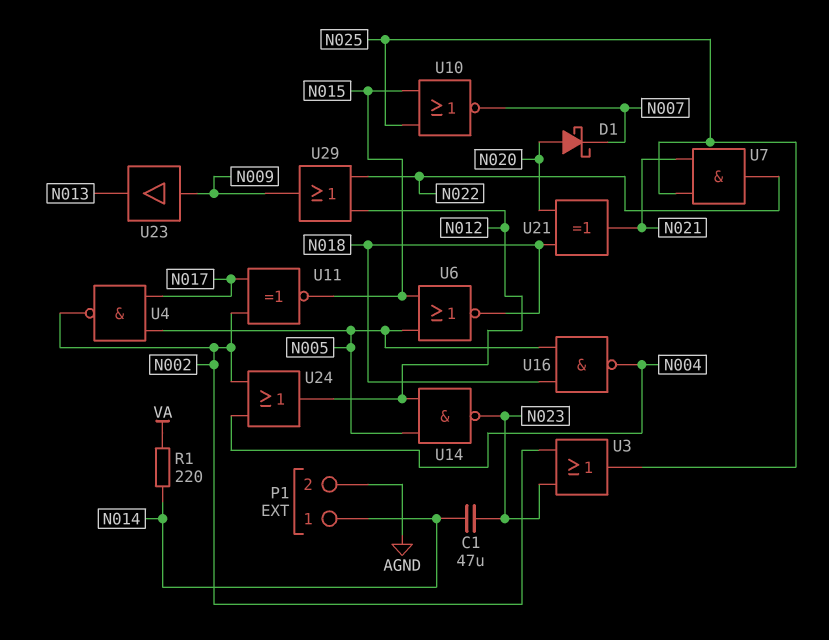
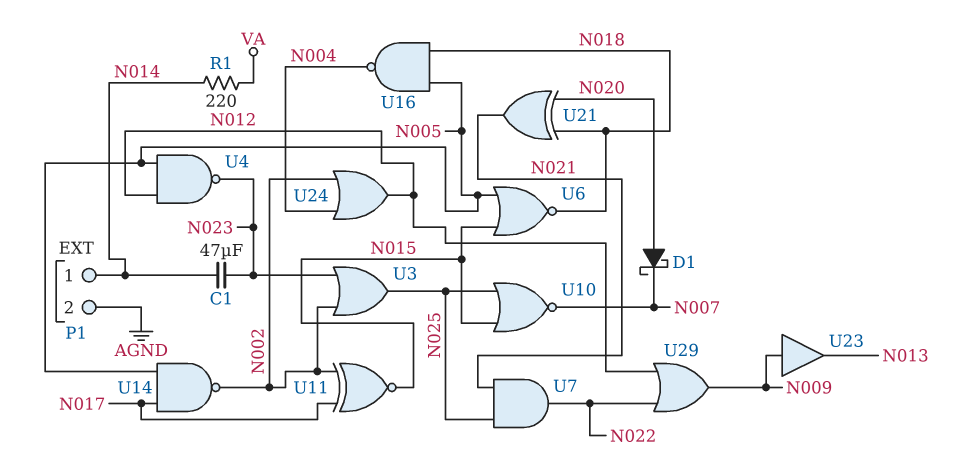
U4: NAND (in N005, in N017, out N002) -> NAND (in N005, in N012, out N023)
U14: NAND (in N005, in N012, out N023) -> NAND (in N005, in N017, out N002)

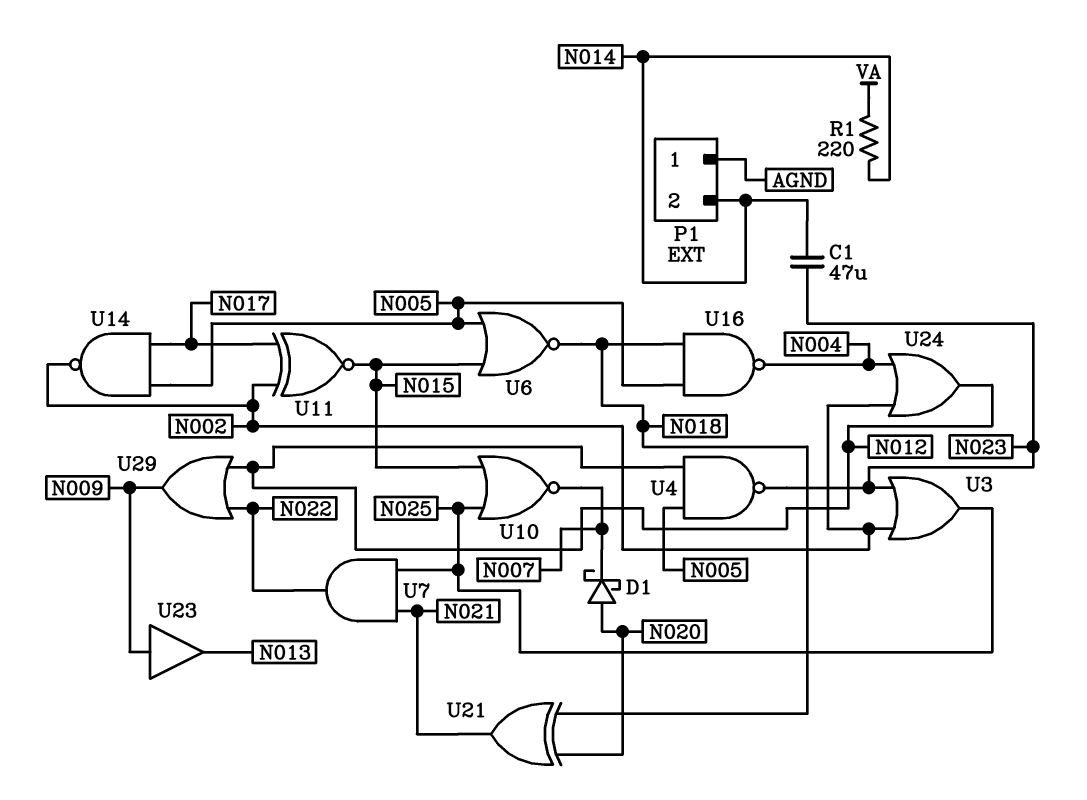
P1 pin 1: N014 -> AGND
P1 pin 2: AGND -> N014

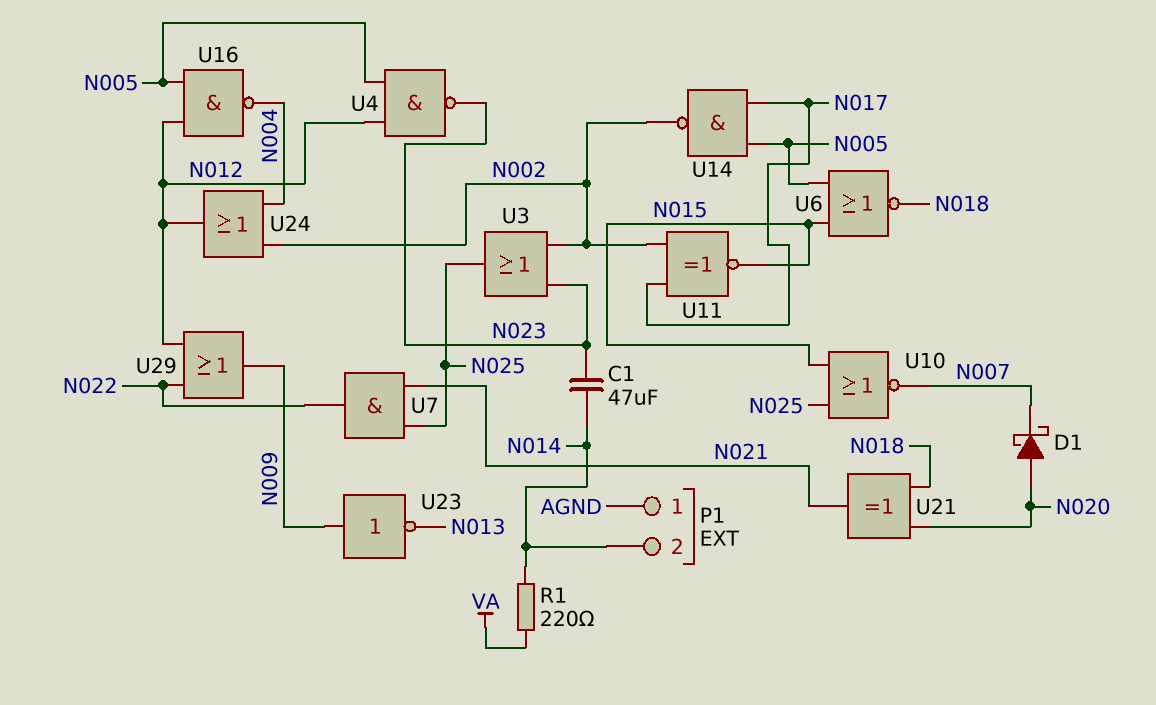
U16: NAND (in N005, in N018, out N004) -> NAND (in N005, in N012, out N004)
U23: buffer (in N009, out N013) -> NOT (in N009, out N013)

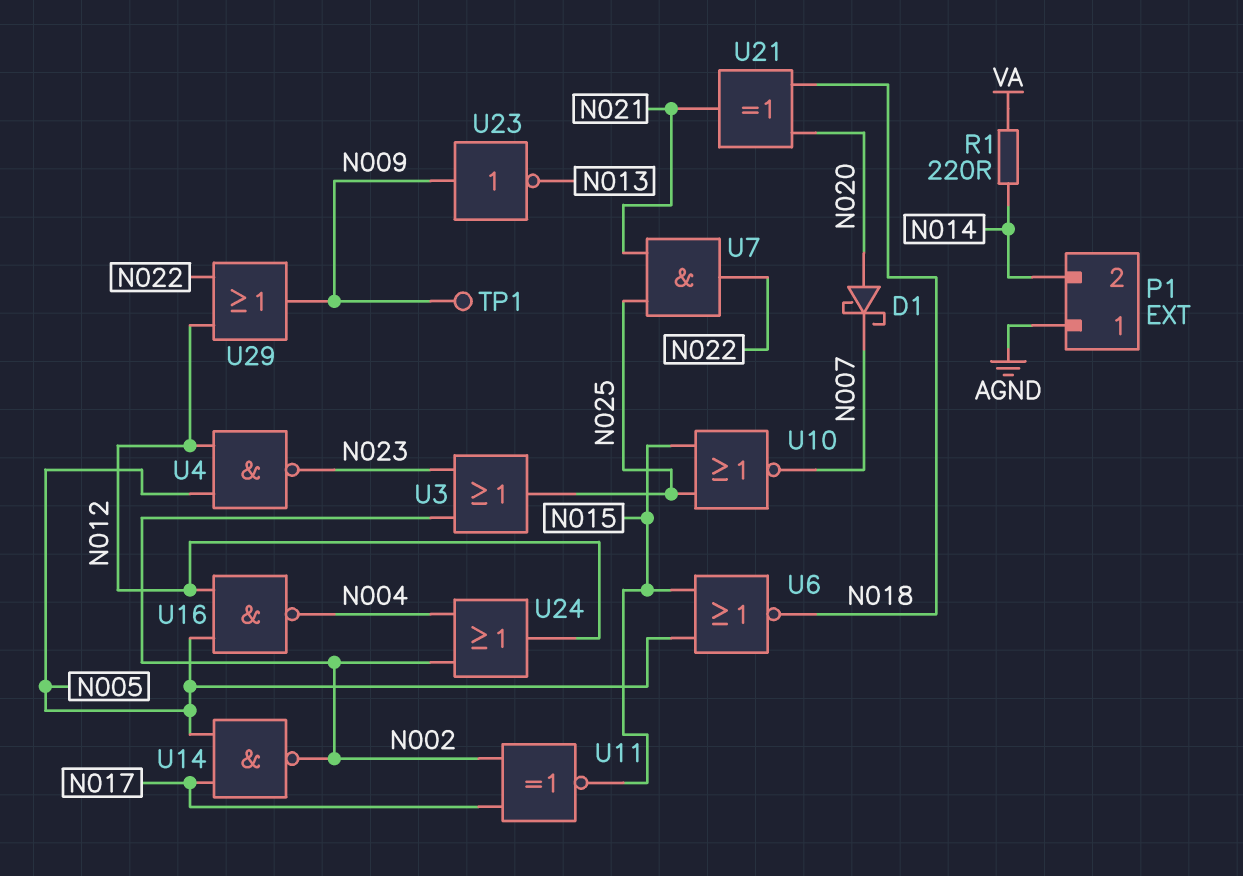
C1: 47uF (N014, N023) -> none
TP1: none -> test point (N009)

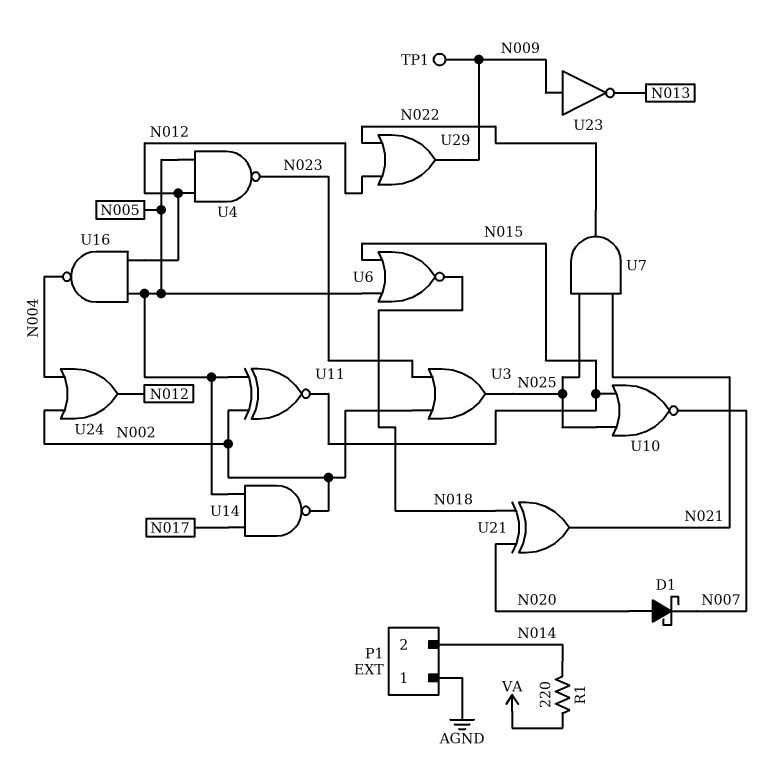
U11: XNOR (in N002, in N017, out N015) -> XNOR (in N002, in N005, out N015)

